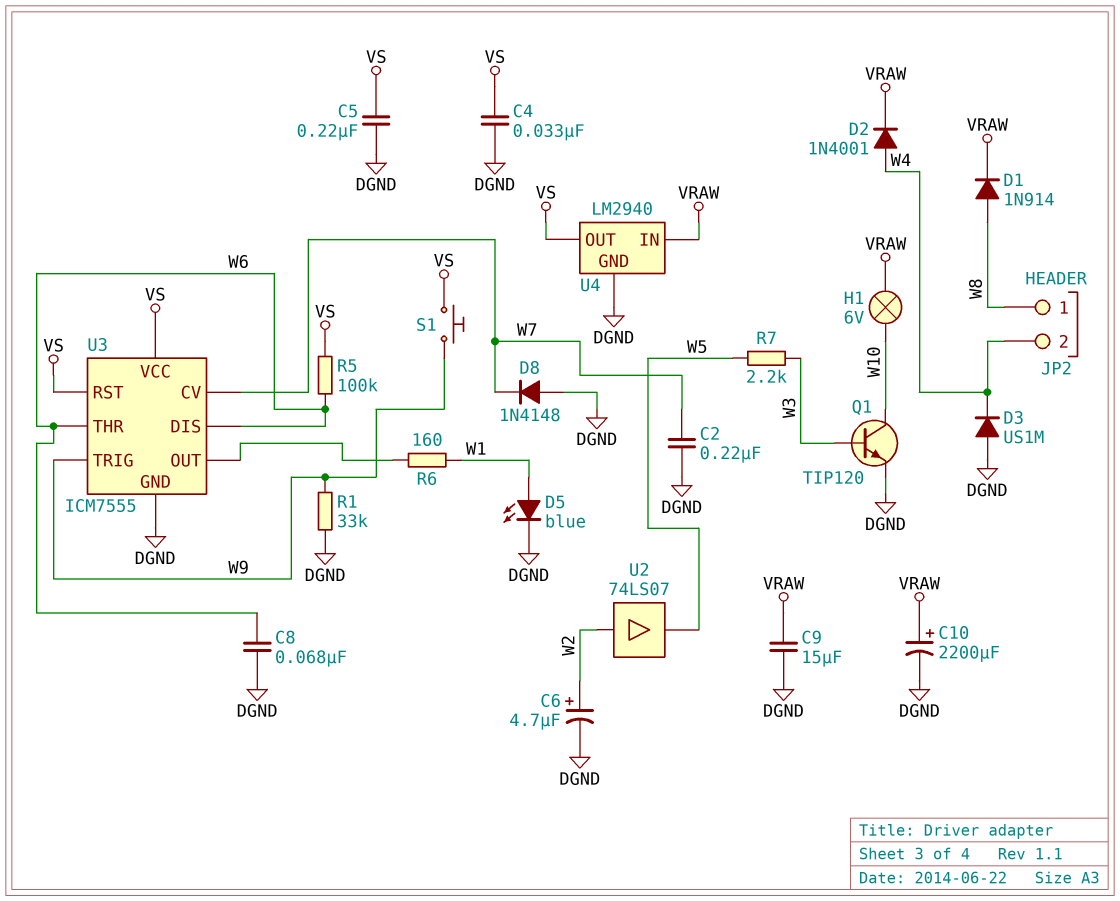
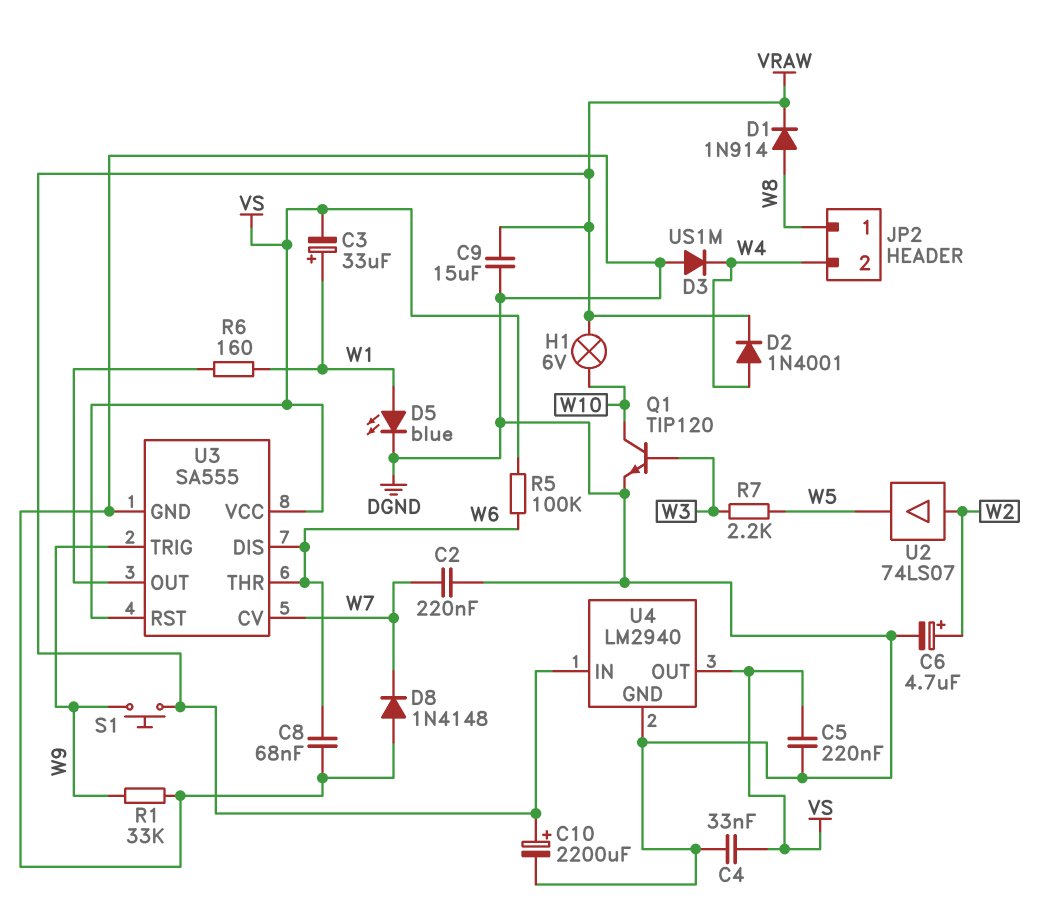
C3: none -> 33uF (plus W1, minus VS)
S1: button (VS, W9) -> button (VRAW, W9)
U3: ICM7555 -> SA555

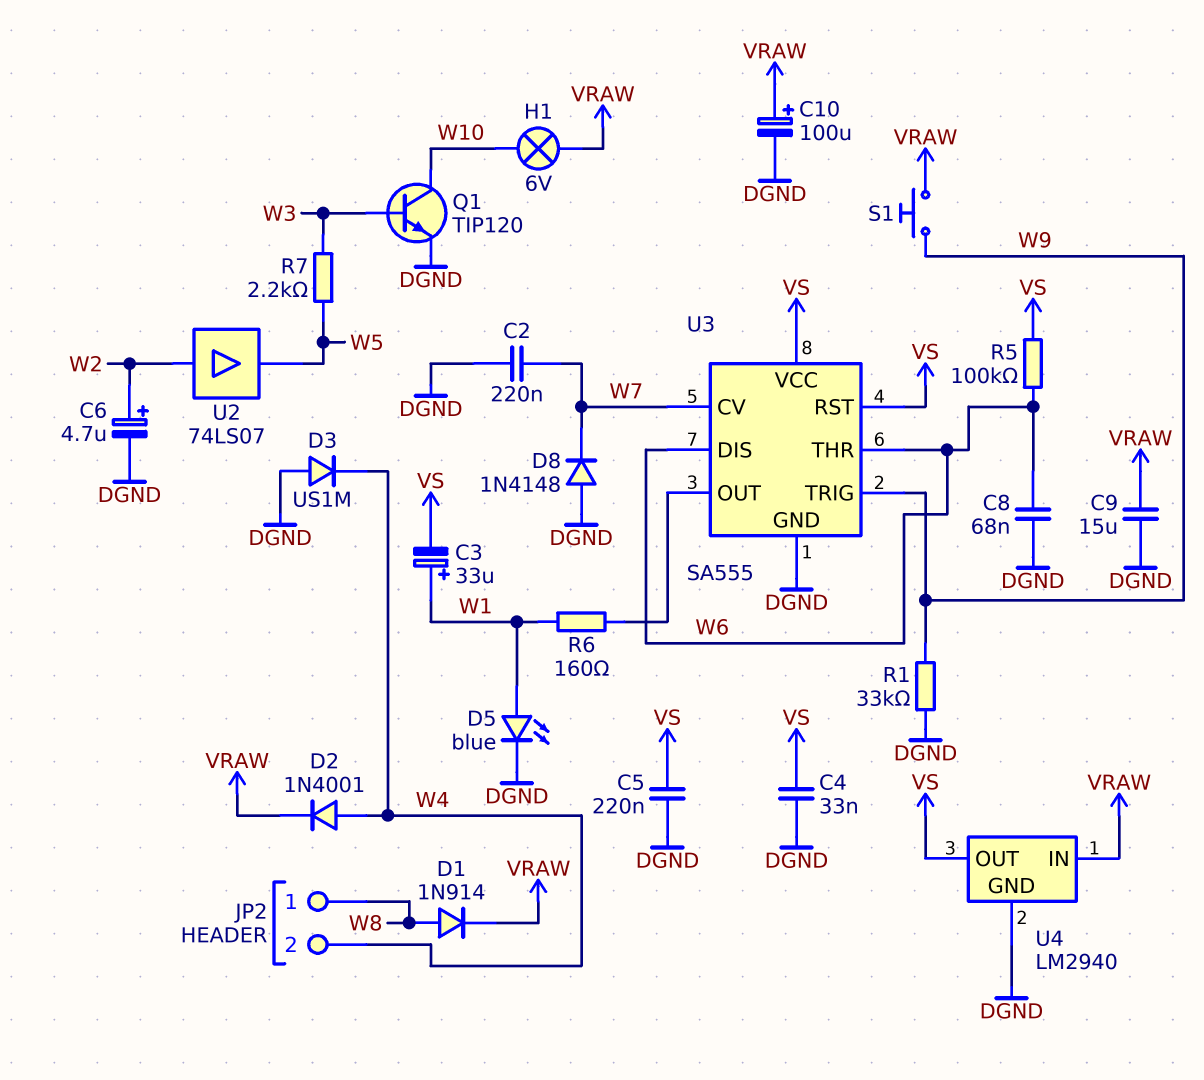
C10: 2200uF (plus VRAW, minus DGND) -> 100uF (plus VRAW, minus DGND)

